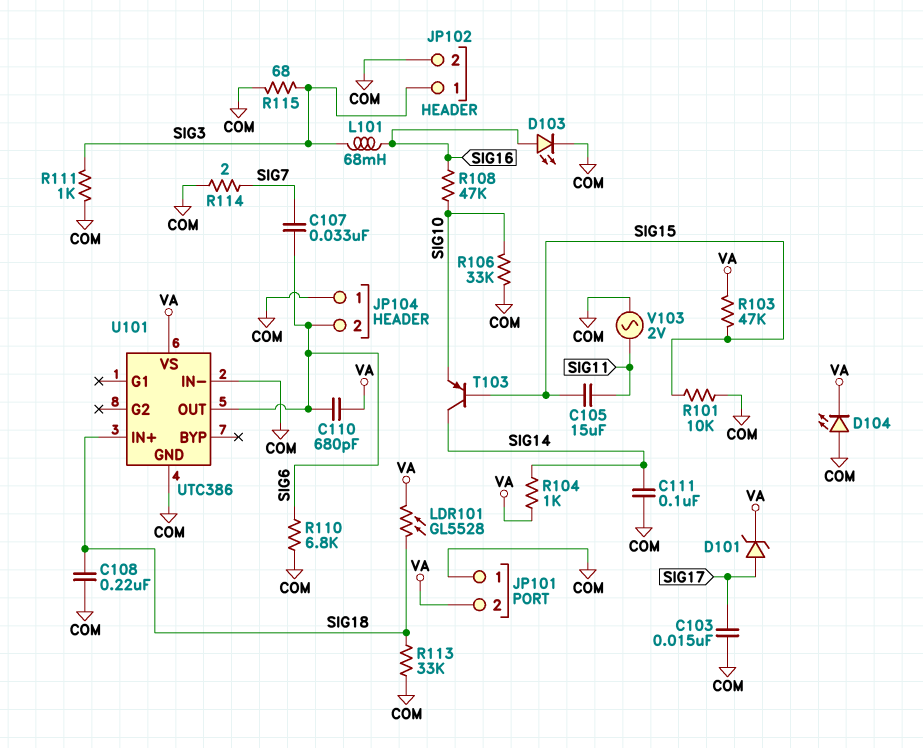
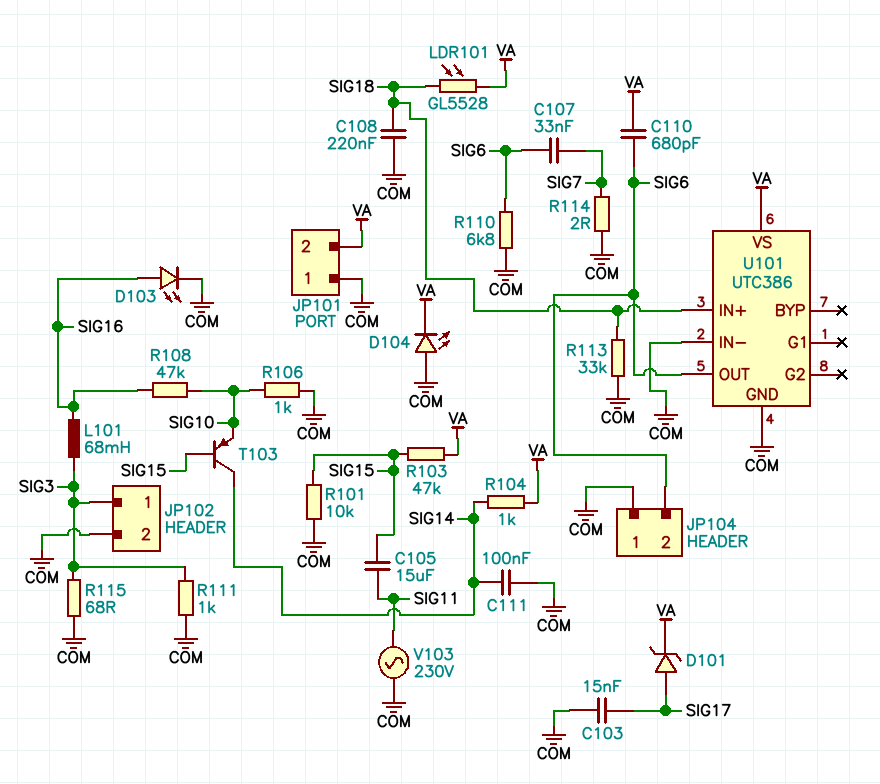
R106: 33k (COM, SIG10) -> 1k (COM, SIG10)
V103: AC 2V (COM, SIG11) -> AC 230V (COM, SIG11)

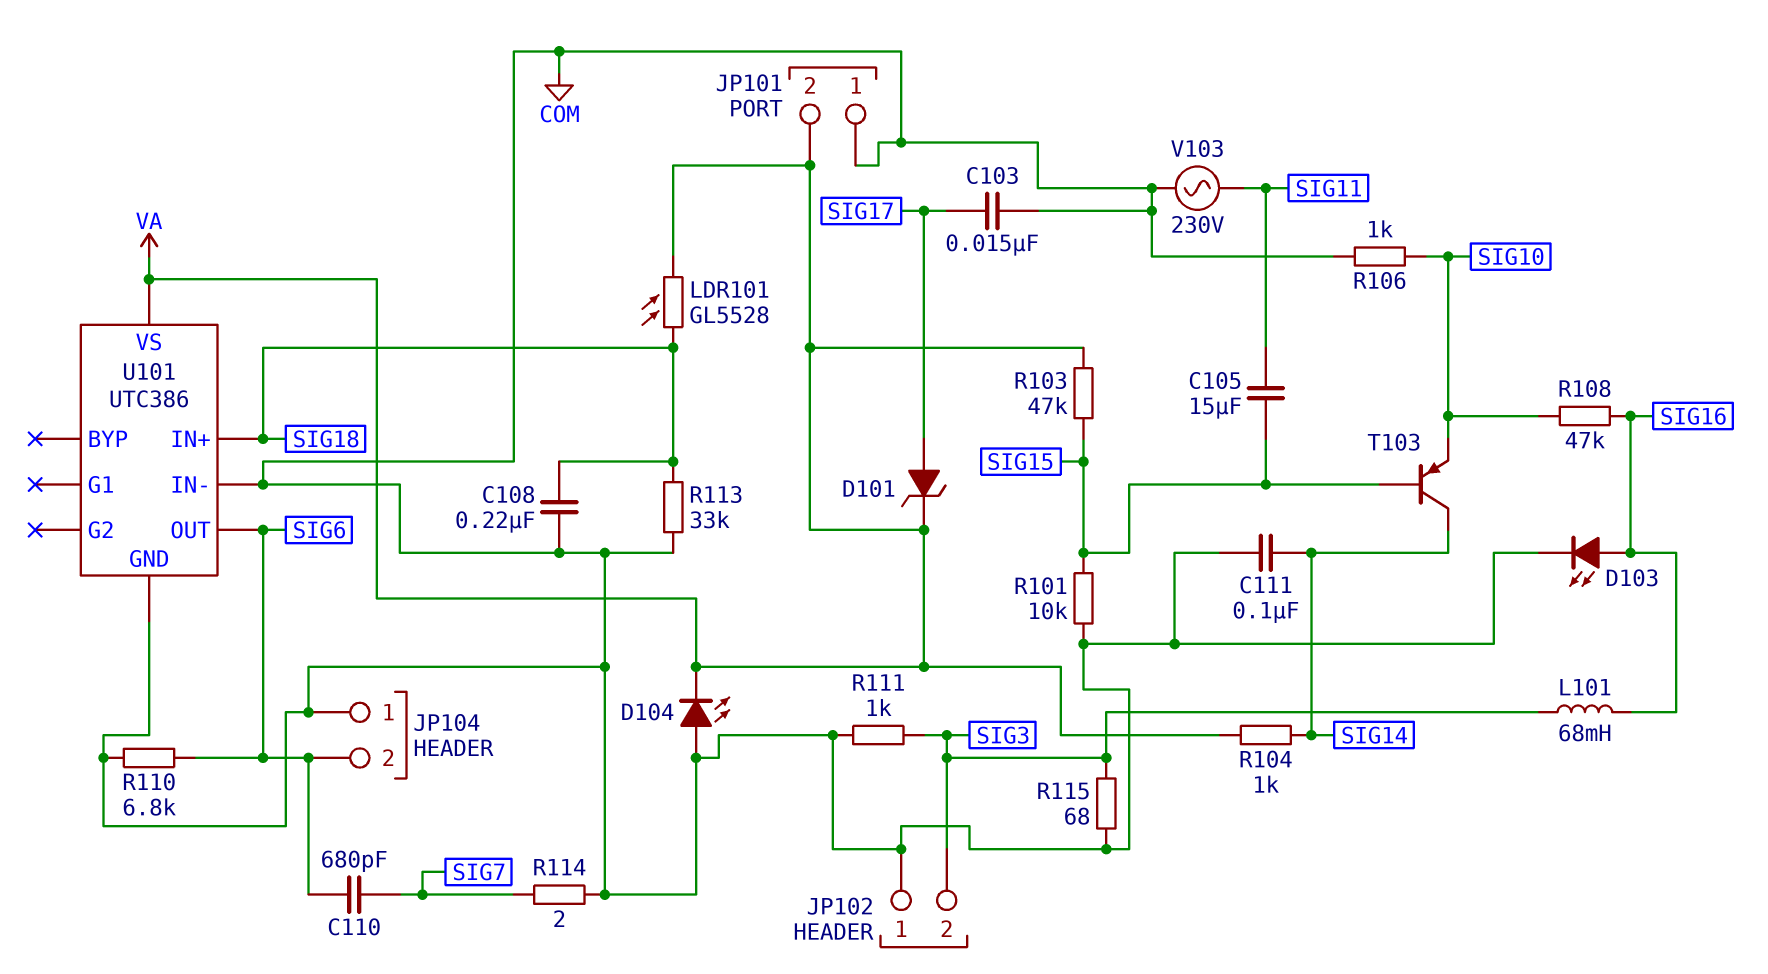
C107: 33nF (SIG6, SIG7) -> none
C110: 680pF (SIG6, VA) -> 680pF (SIG6, SIG7)
JP102 pin 1: SIG3 -> COM
JP102 pin 2: COM -> SIG3

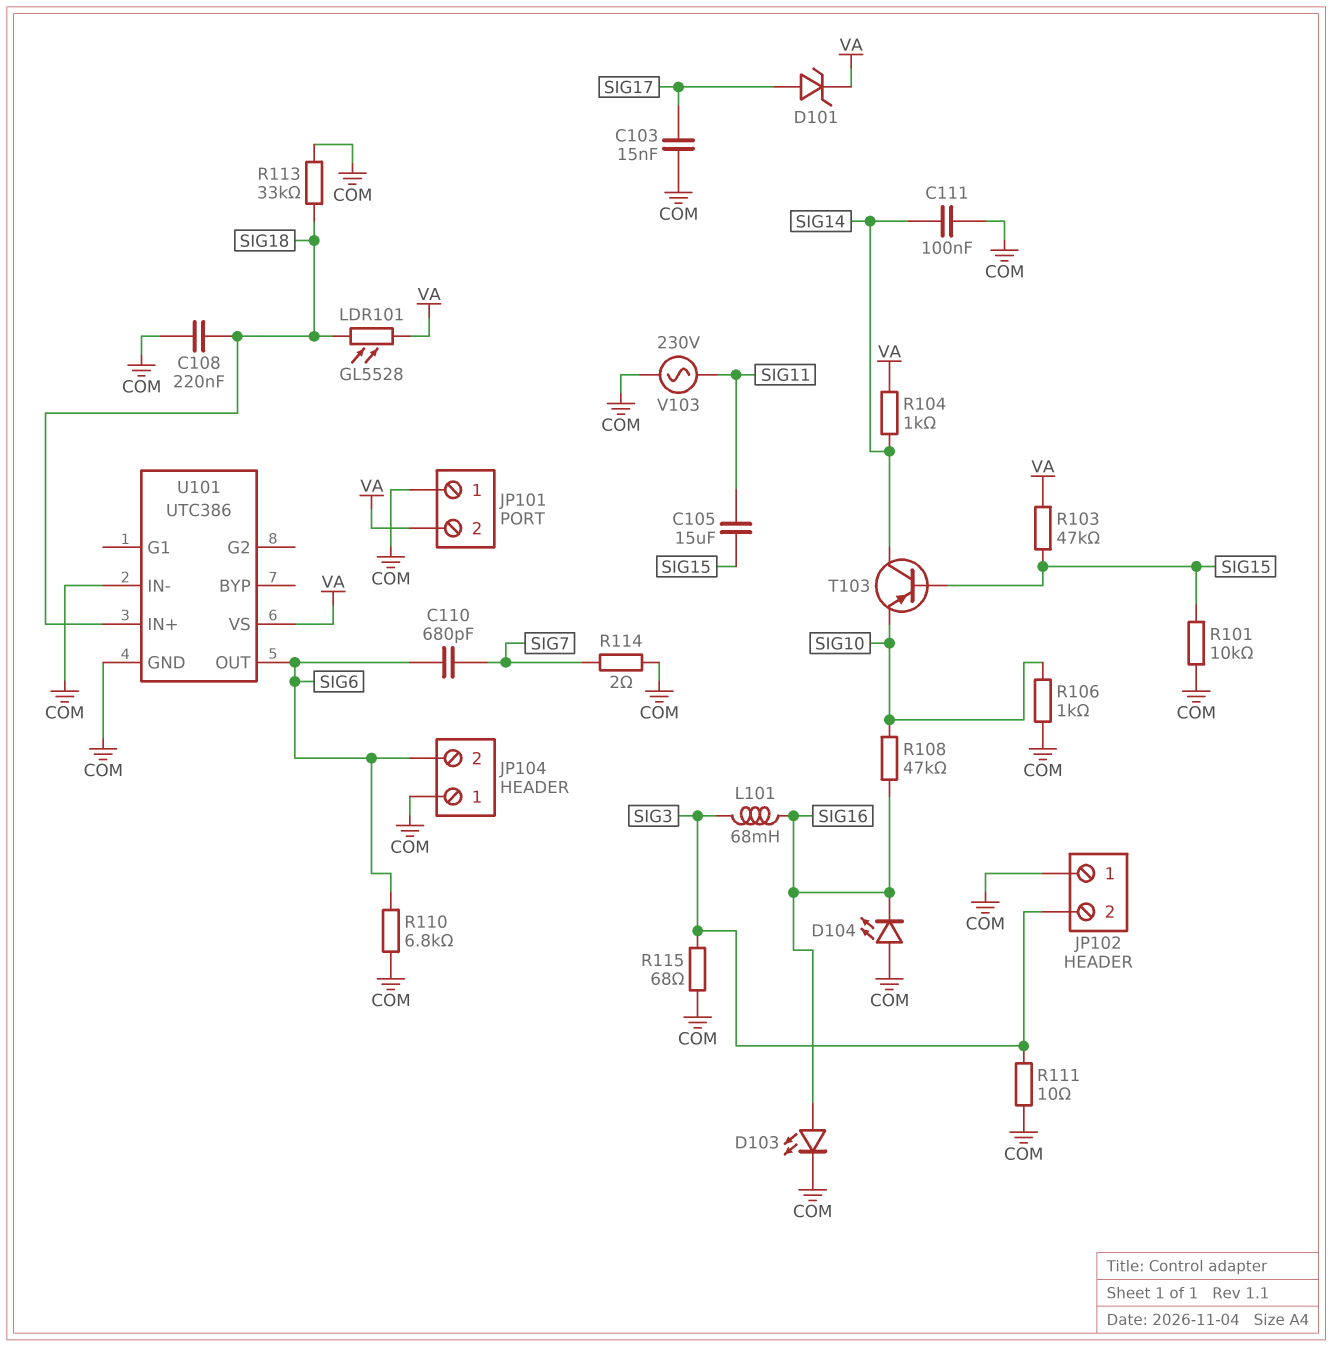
D104: LED (A COM, K VA) -> LED (A COM, K SIG16)
R111: 1k (COM, SIG3) -> 10 (COM, SIG3)

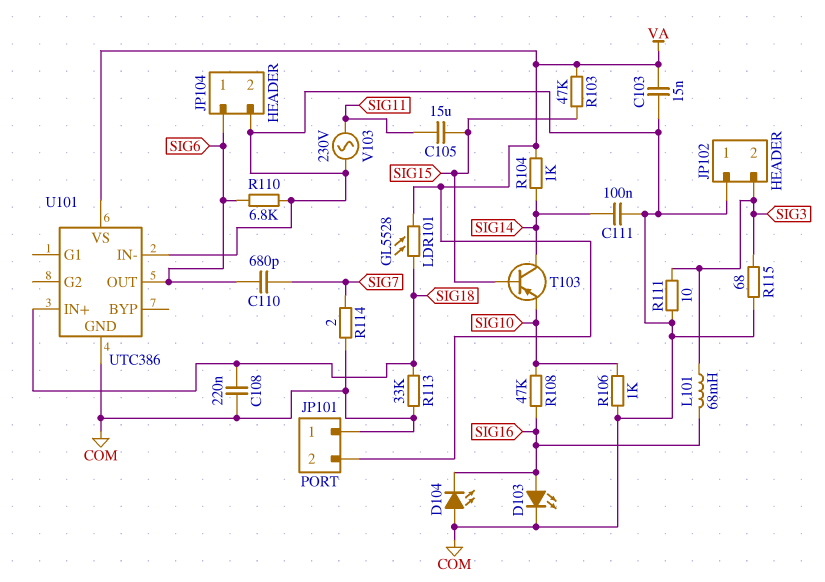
C103: 15nF (COM, SIG17) -> 15nF (COM, VA)
D101: zener (A SIG17, K VA) -> none
JP104 pin 1: COM -> SIG6
JP104 pin 2: SIG6 -> COM
R101: 10k (COM, SIG15) -> none

